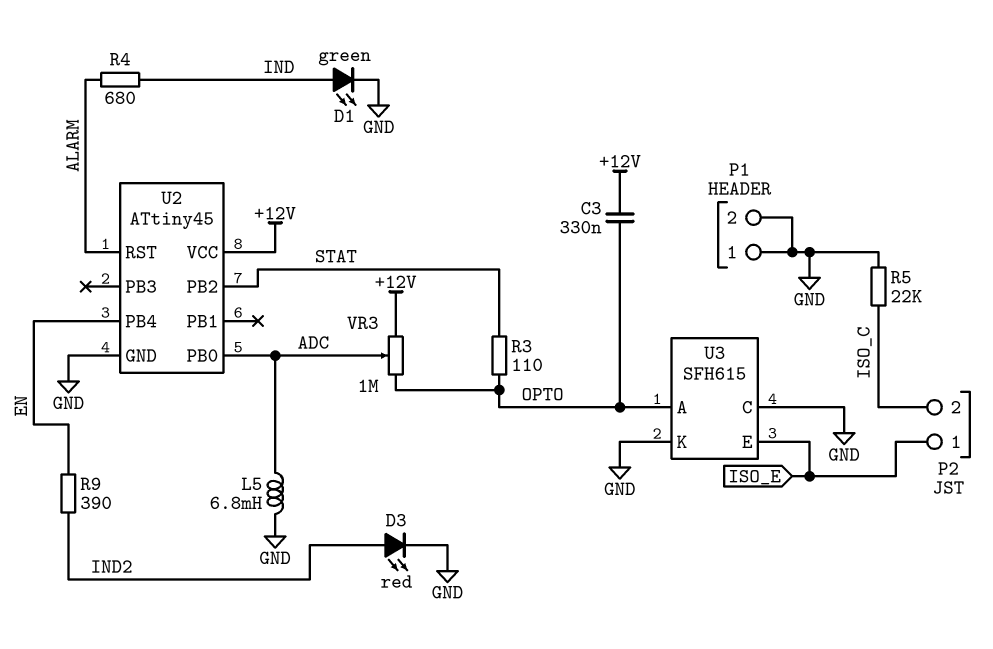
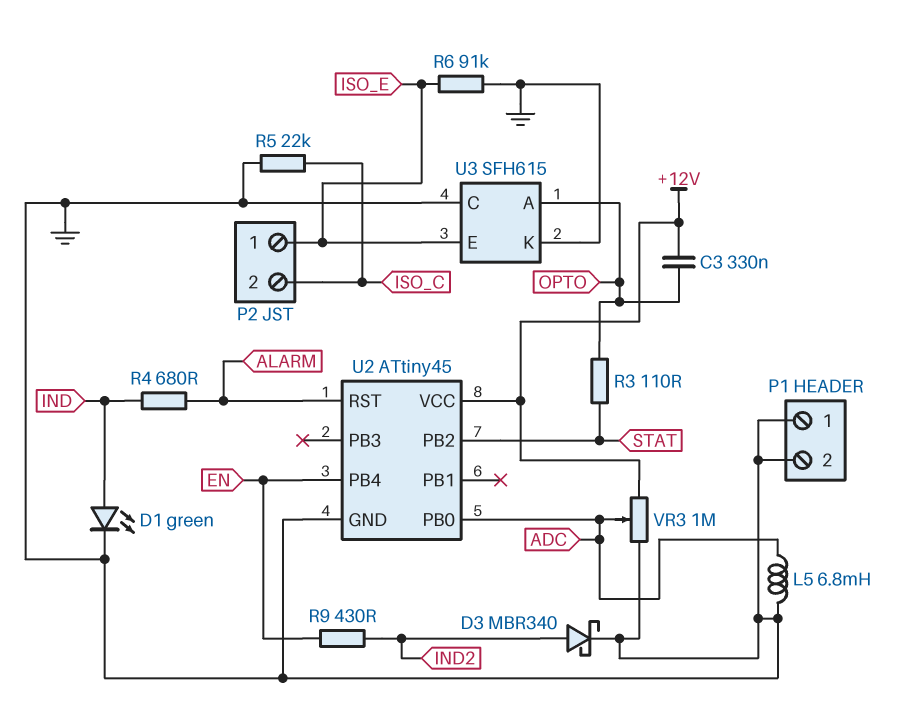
D3: LED red (A IND2, K GND) -> schottky MBR340 (A IND2, K GND)
R6: none -> 91k (GND, ISO_E)
R9: 390 (EN, IND2) -> 430 (EN, IND2)
VR3: 1M (+12V, OPTO, wiper ADC) -> 1M (+12V, GND, wiper ADC)

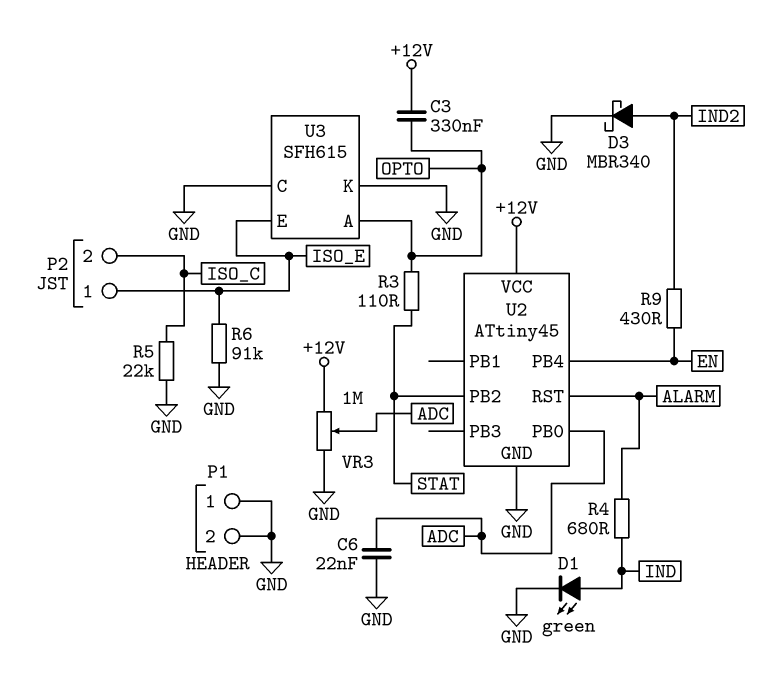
C6: none -> 22nF (ADC, GND)
L5: 6.8mH (ADC, GND) -> none

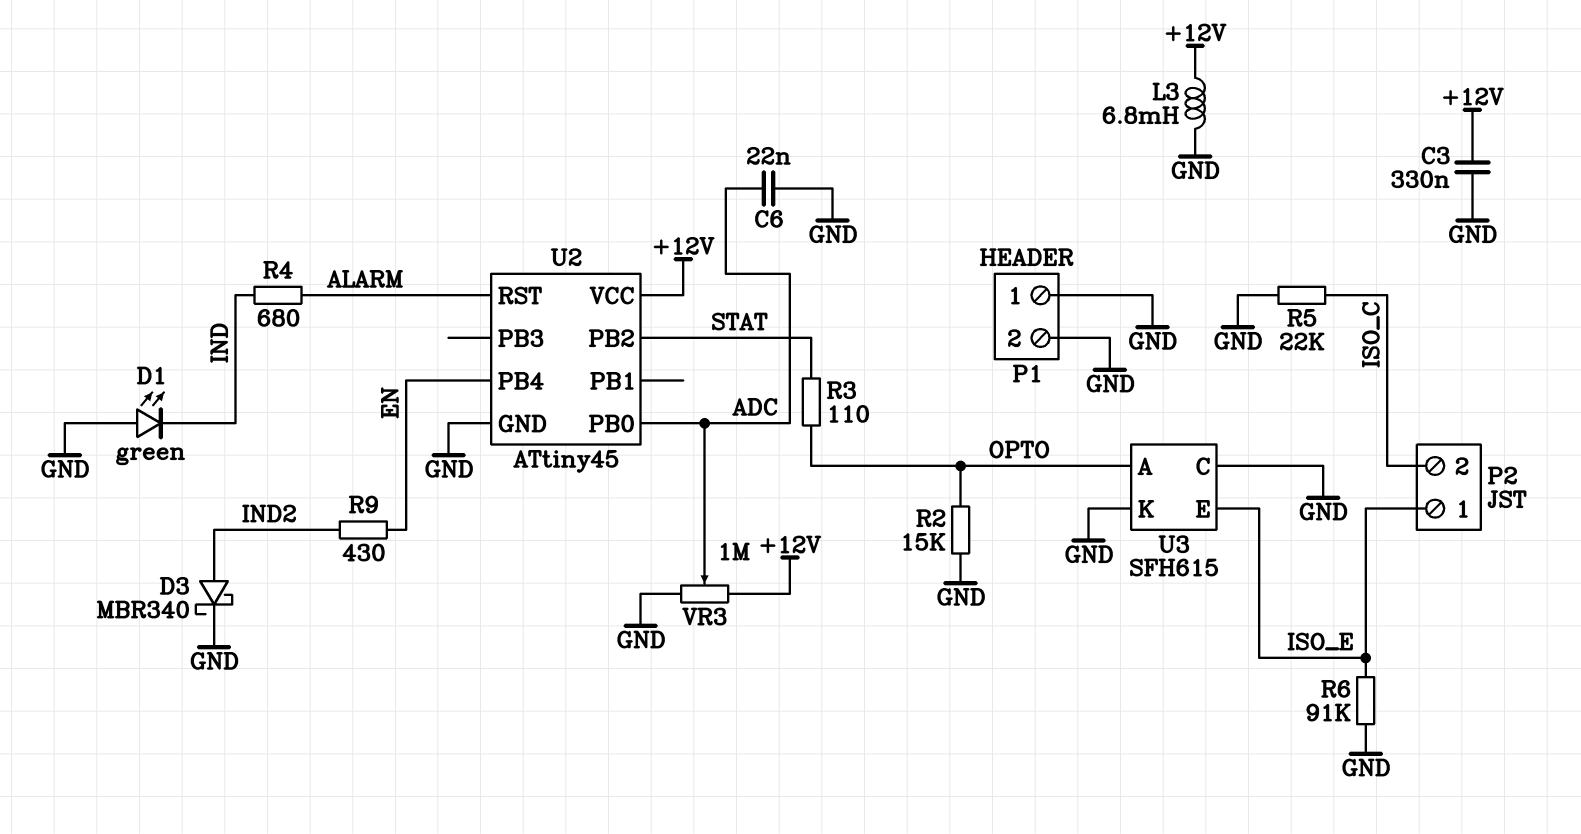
C3: 330nF (+12V, OPTO) -> 330nF (+12V, GND)
D1: LED green (A IND, K GND) -> LED green (A GND, K IND)
L3: none -> 6.8mH (+12V, GND)
R2: none -> 15k (GND, OPTO)

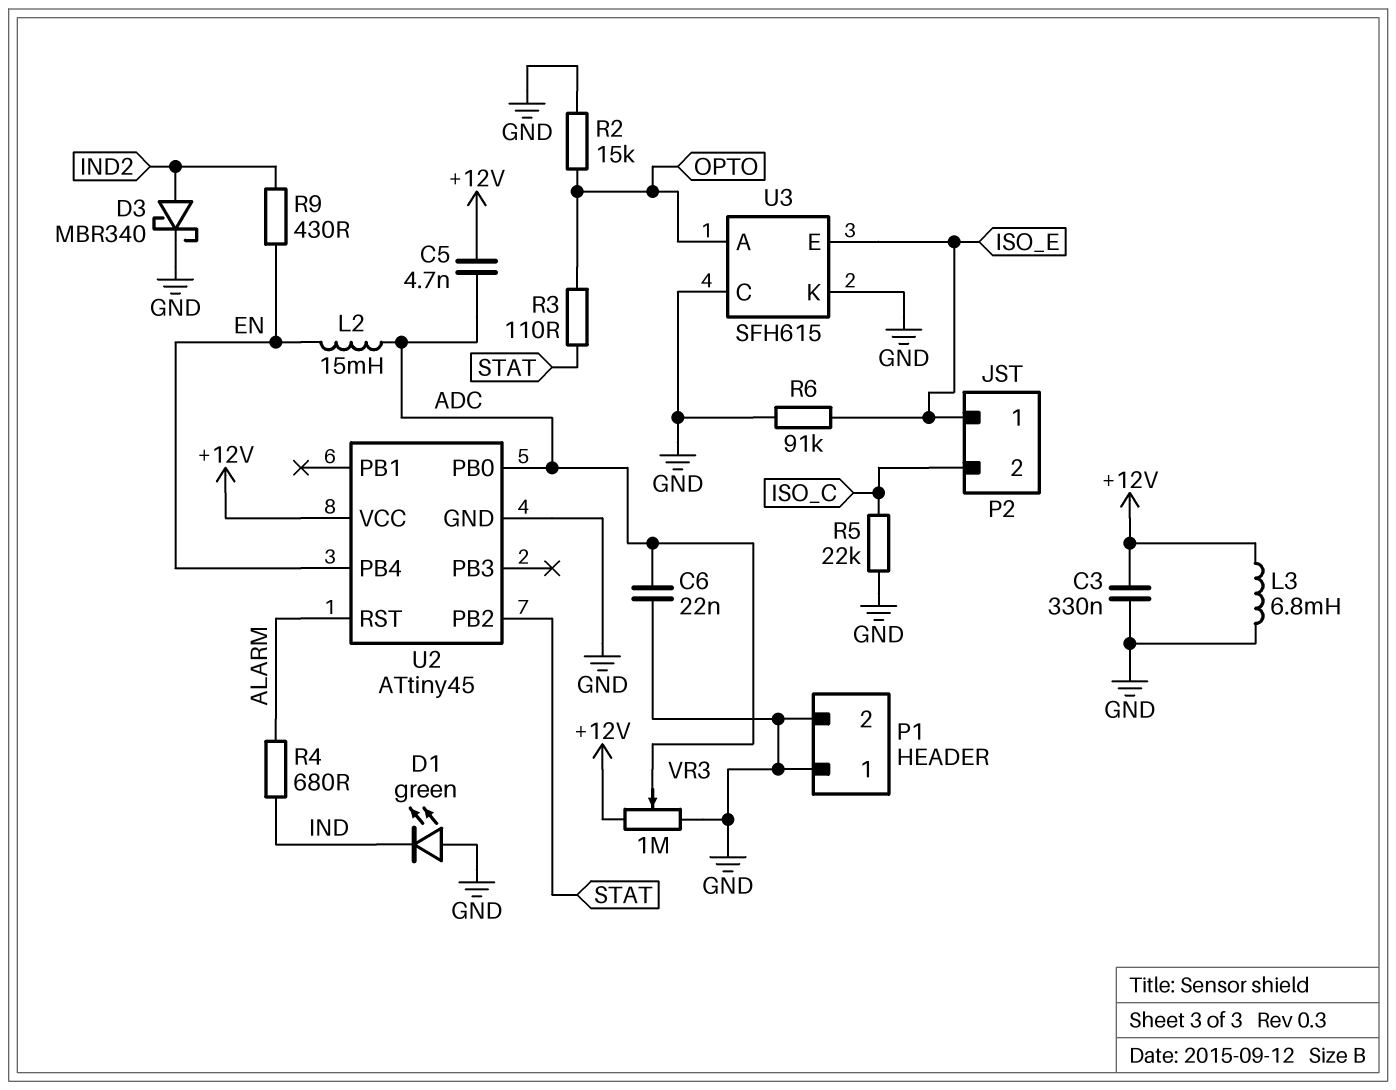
C5: none -> 4.7nF (+12V, ADC)
L2: none -> 15mH (ADC, EN)

